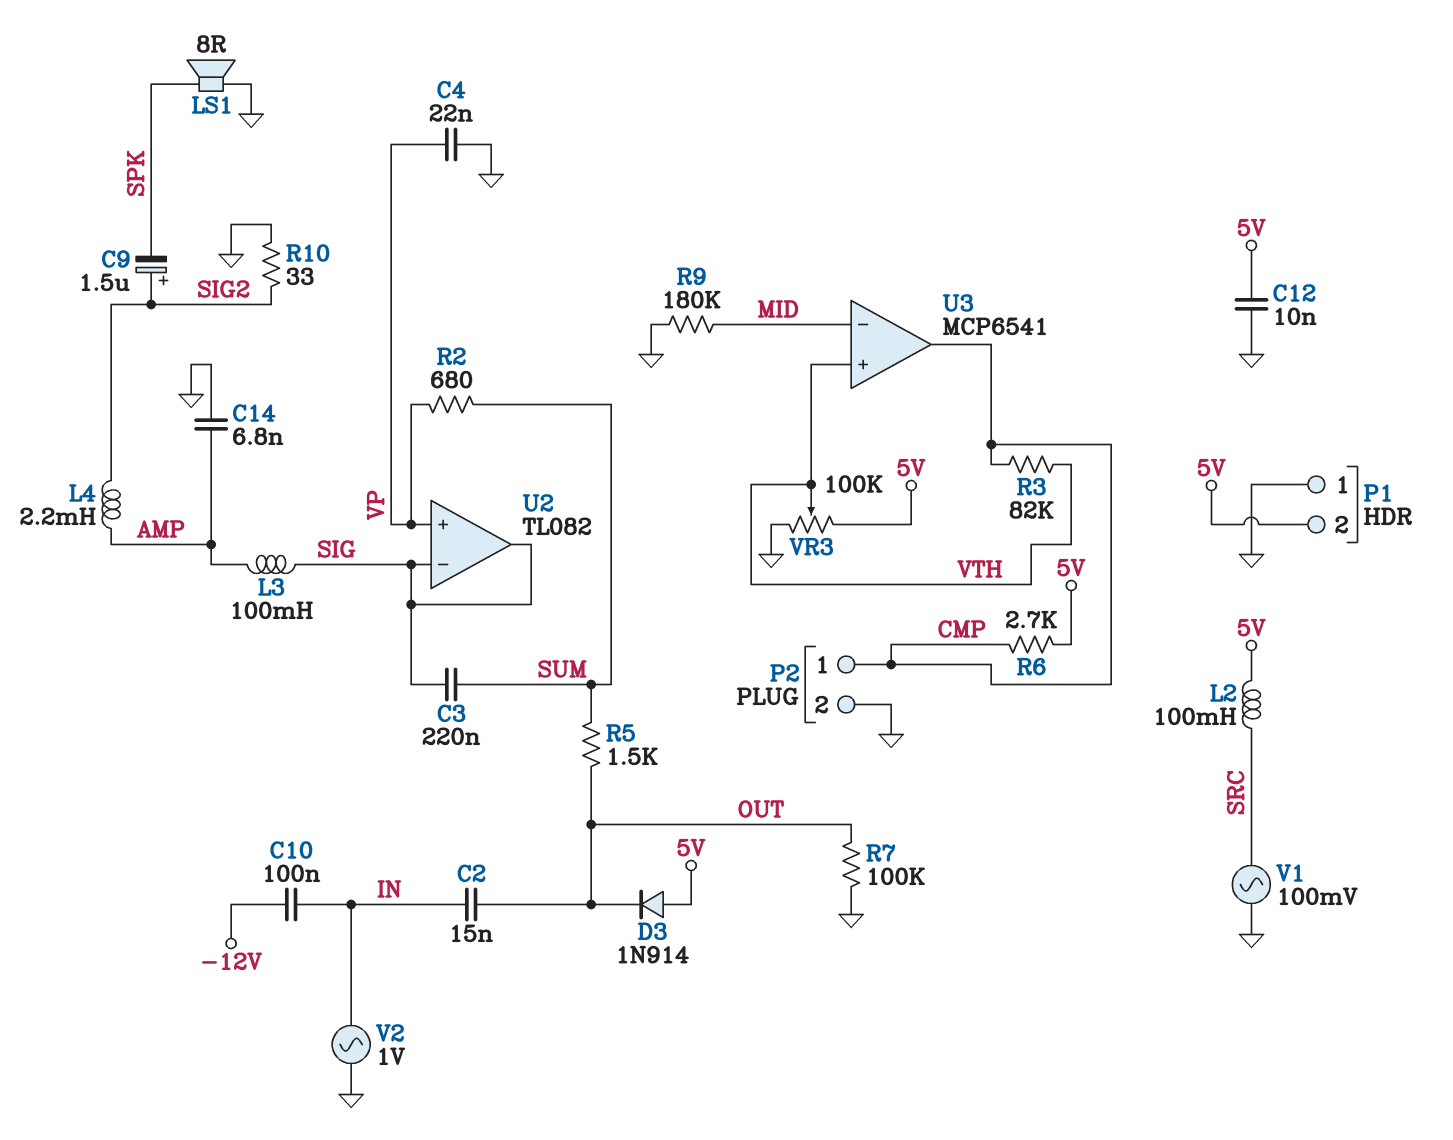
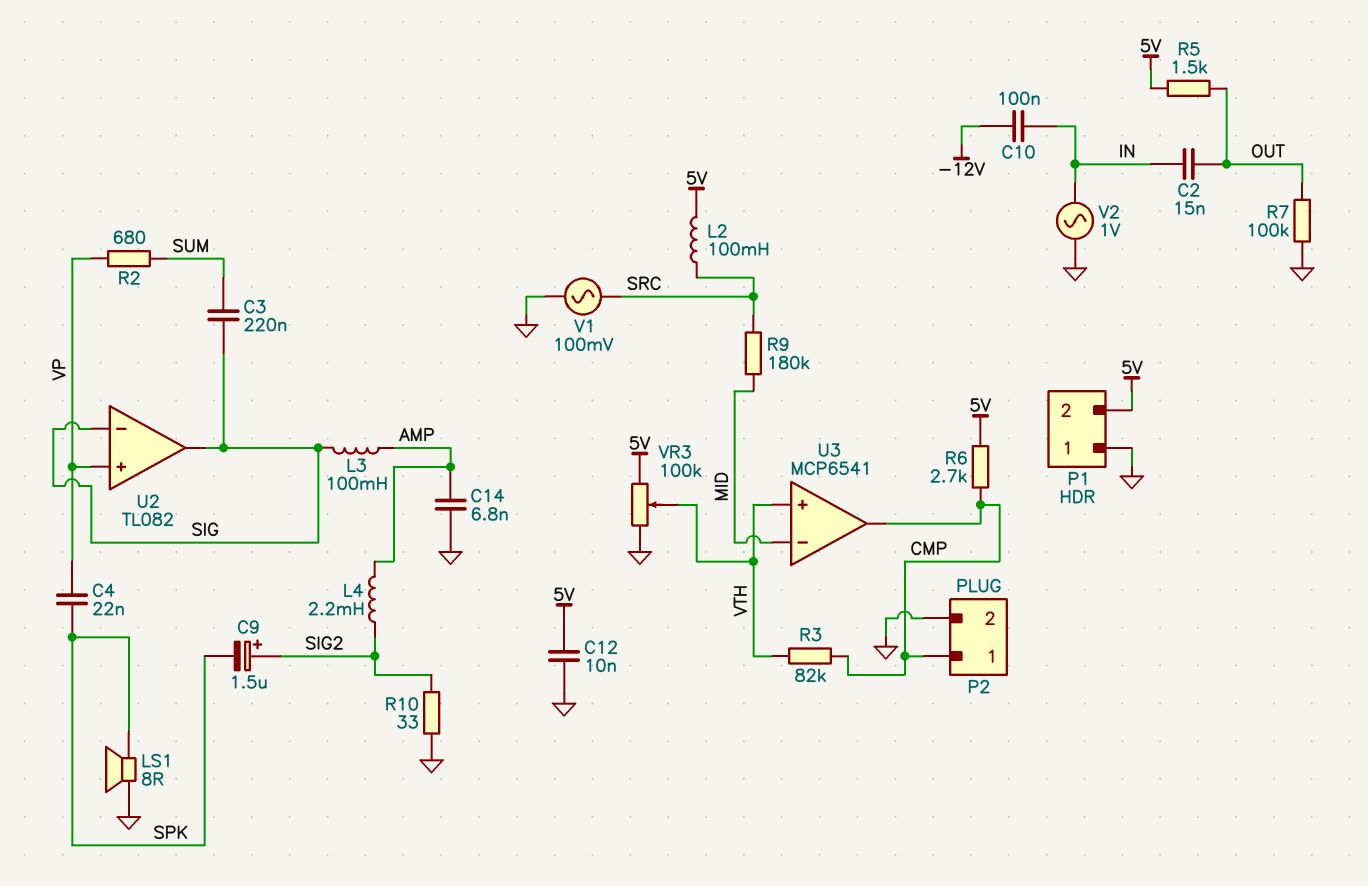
C4: 22nF (GND, VP) -> 22nF (SPK, VP)
D3: diode 1N914 (A 5V, K OUT) -> none
R5: 1.5k (OUT, SUM) -> 1.5k (5V, OUT)
R9: 180k (GND, MID) -> 180k (MID, SRC)

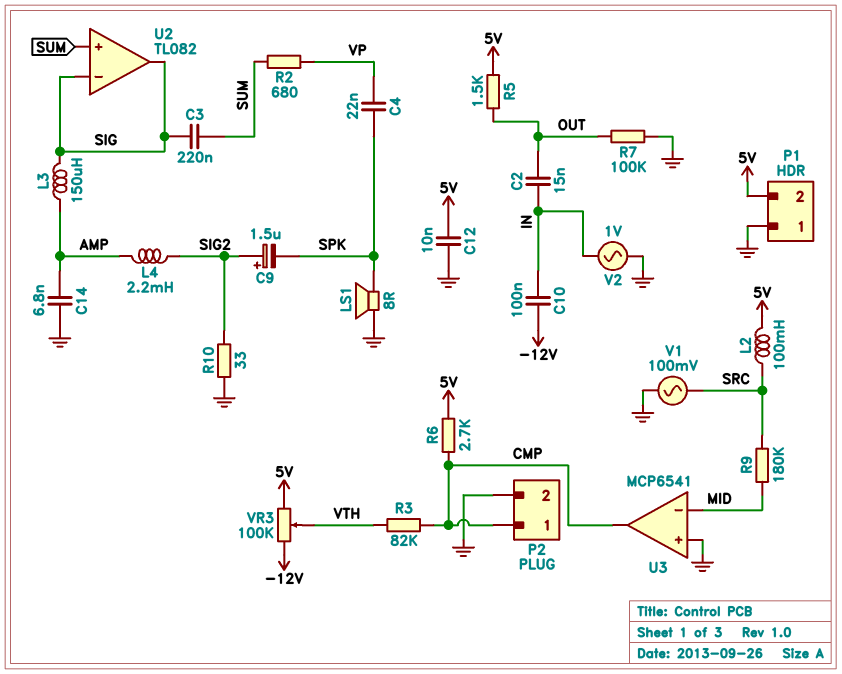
L3: 100mH (AMP, SIG) -> 150uH (AMP, SIG)
U2 pin in+: VP -> SUM
U3 pin in+: VTH -> GND
VR3: 100k (5V, GND, wiper VTH) -> 100k (-12V, 5V, wiper VTH)

